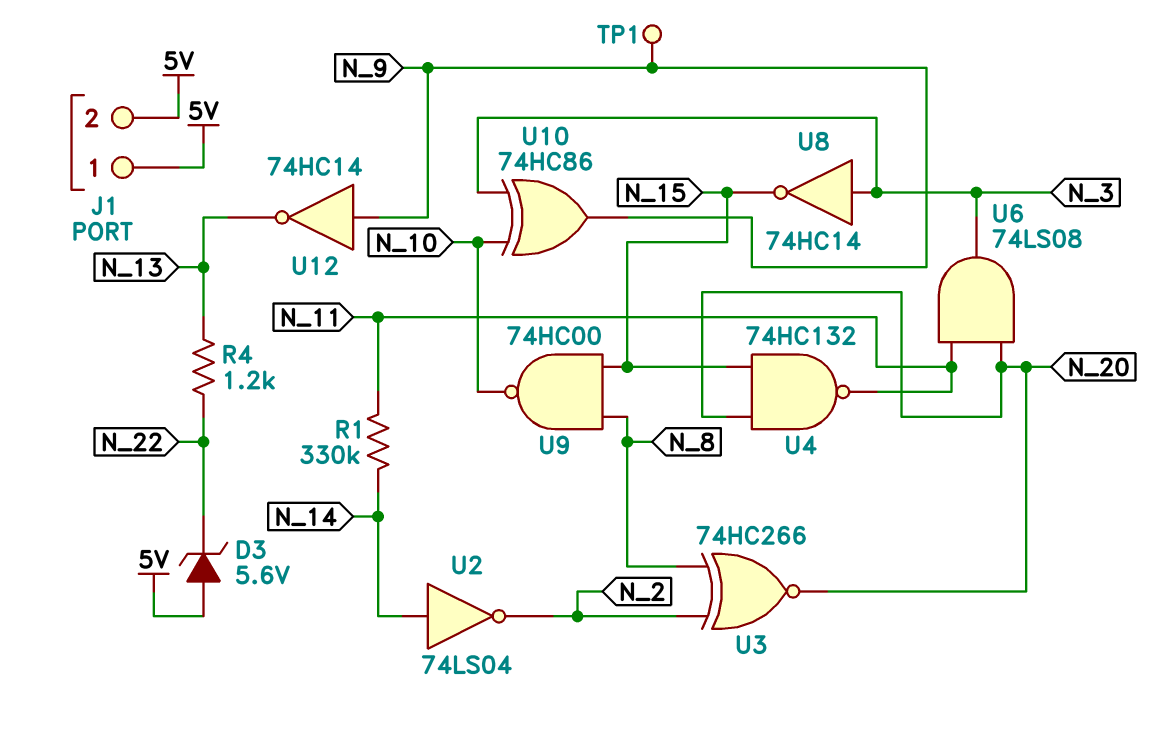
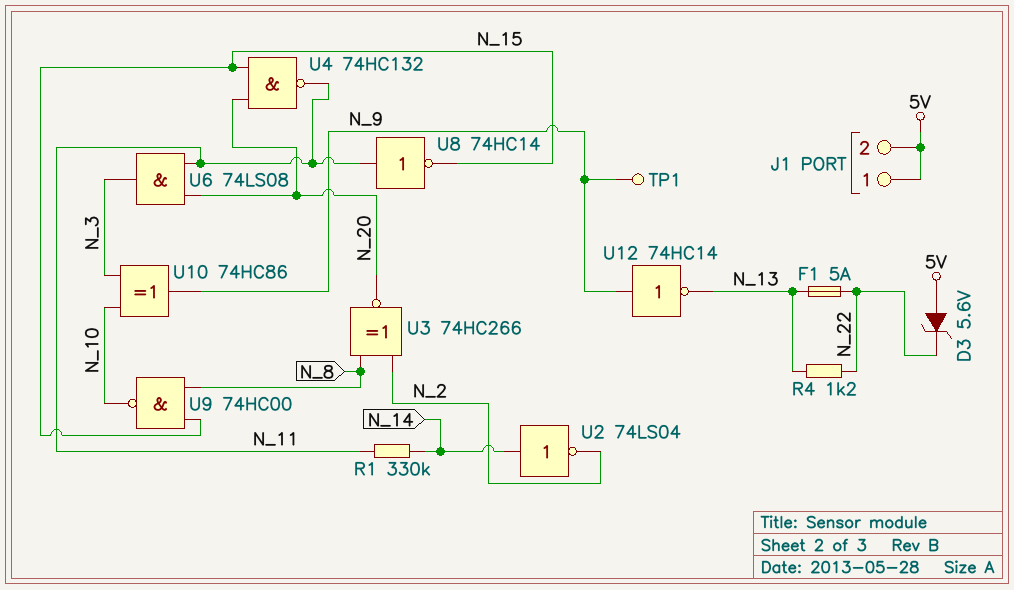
F1: none -> 5A (N_13, N_22)
U8: NOT 74HC14 (in N_3, out N_15) -> NOT 74HC14 (in N_11, out N_15)

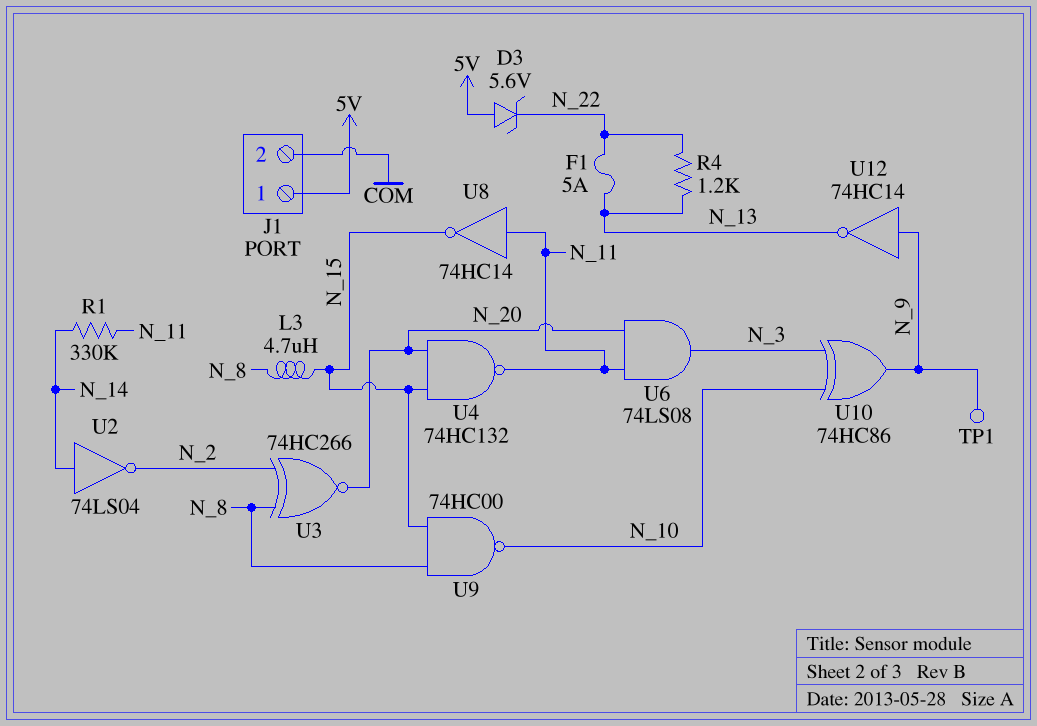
J1 pin 2: 5V -> COM
L3: none -> 4.7uH (N_8, N_15)

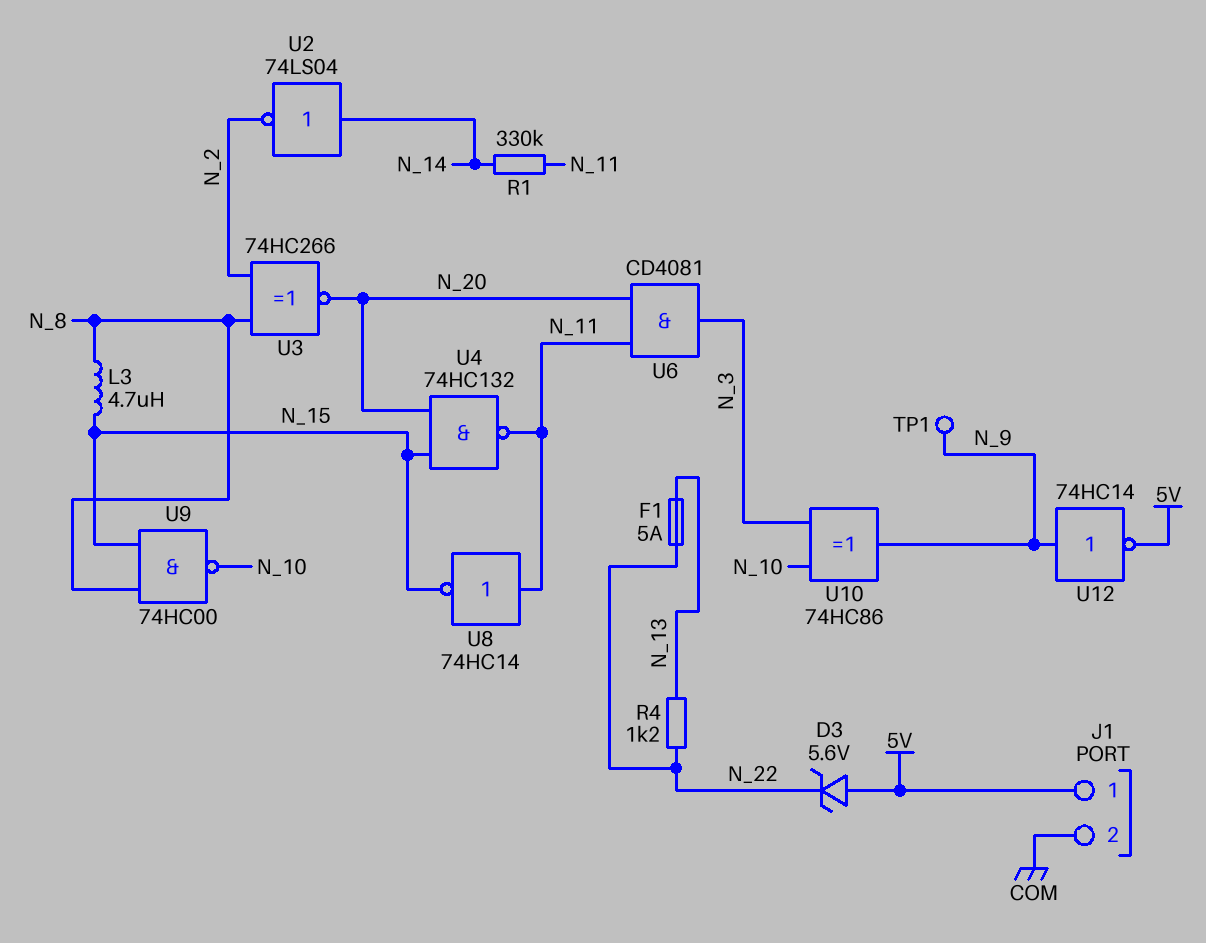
U6: AND 74LS08 (in N_11, in N_20, out N_3) -> AND CD4081 (in N_11, in N_20, out N_3)
U12: NOT 74HC14 (in N_9, out N_13) -> NOT 74HC14 (in N_9, out 5V)

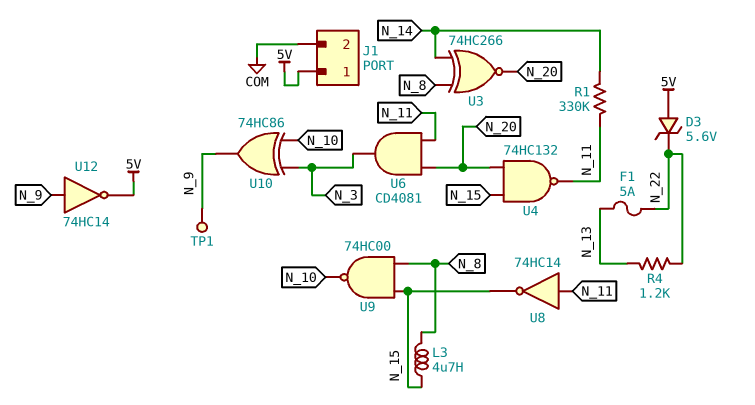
U2: NOT 74LS04 (in N_14, out N_2) -> none
U3: XNOR 74HC266 (in N_2, in N_8, out N_20) -> XNOR 74HC266 (in N_8, in N_14, out N_20)

